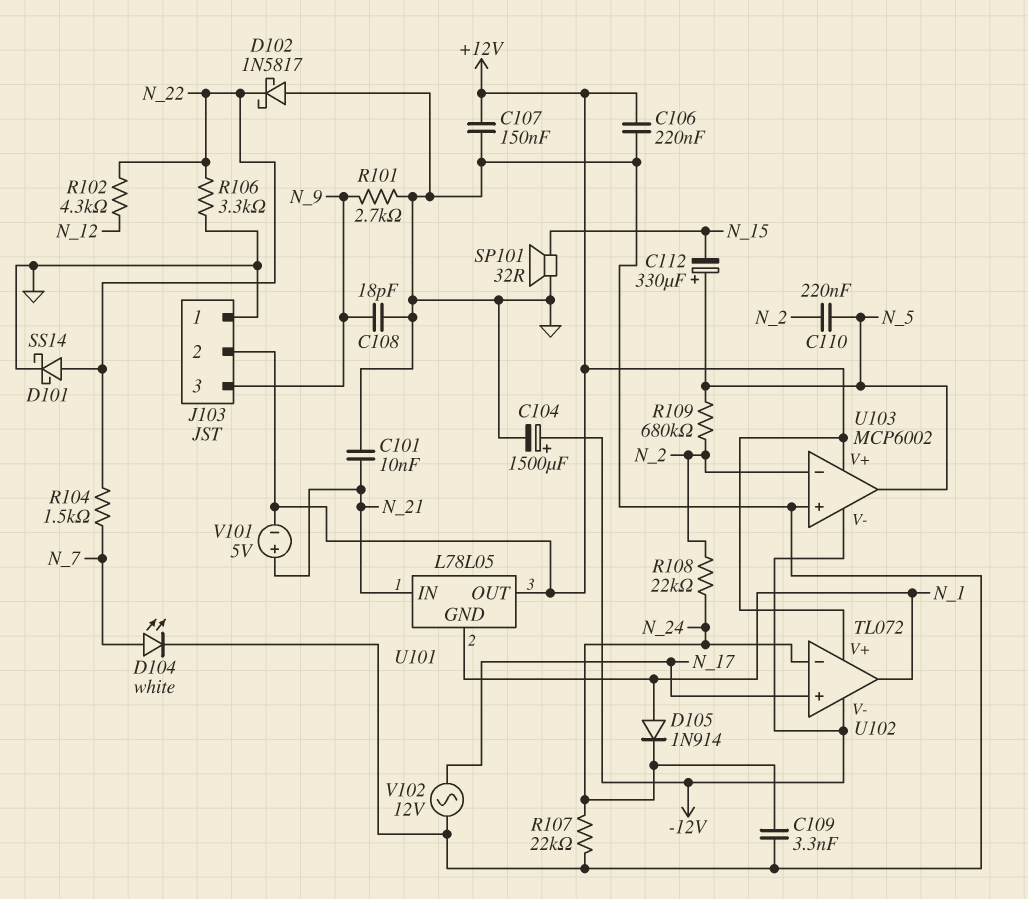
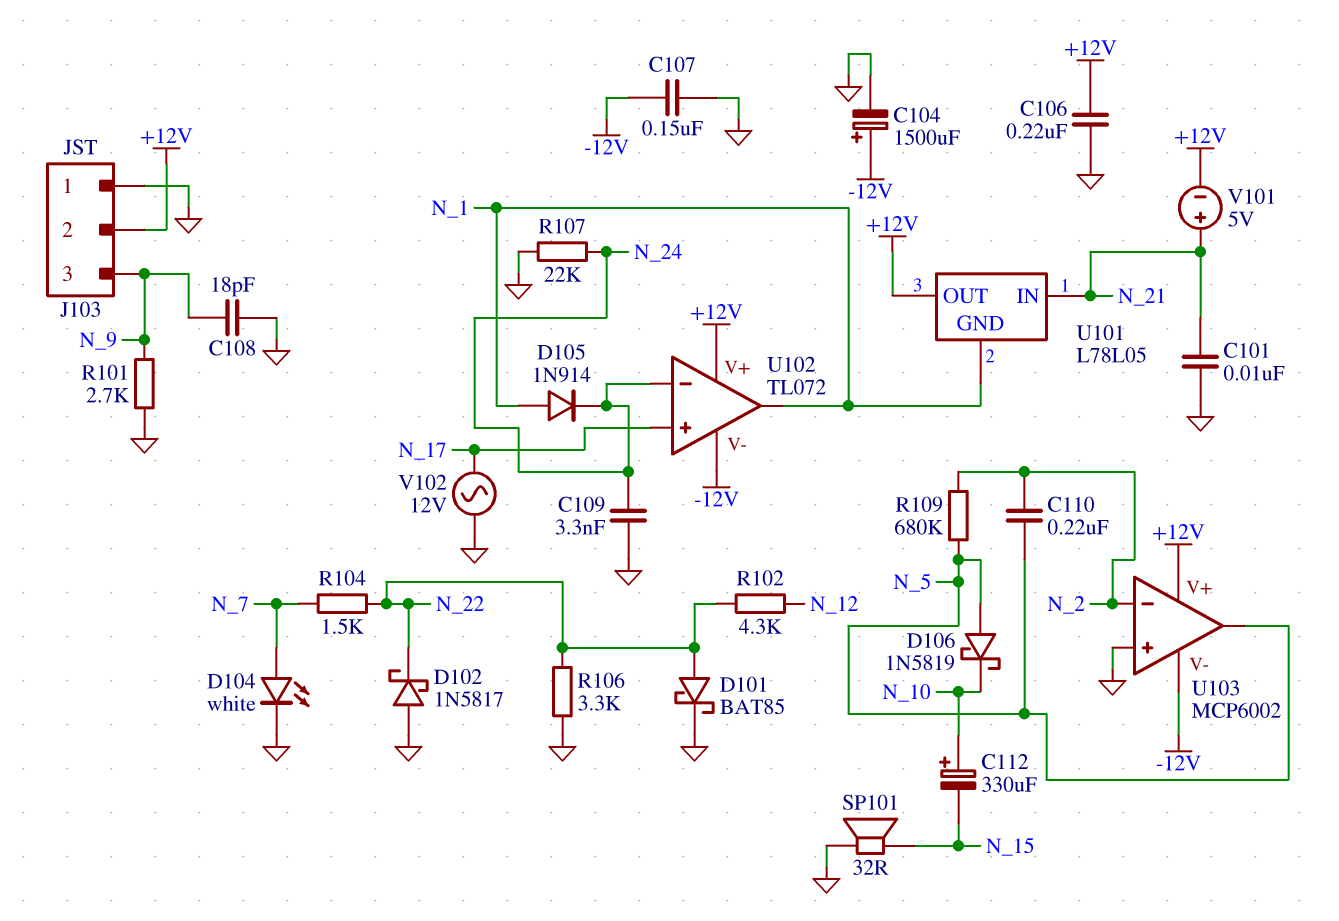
C107: 150nF (+12V, GND) -> 150nF (-12V, GND)
C112: 330uF (plus N_5, minus N_15) -> 330uF (plus N_10, minus N_15)
D101: schottky SS14 (A N_22, K GND) -> schottky BAT85 (A N_22, K GND)
D106: none -> schottky 1N5819 (A N_5, K N_10)
R108: 22k (N_2, N_24) -> none

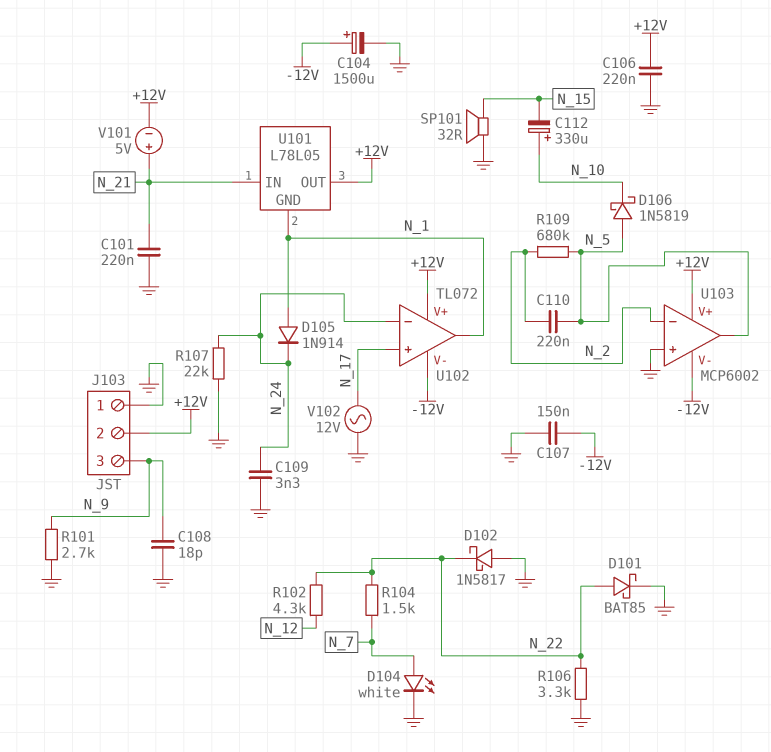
C101: 10nF (GND, N_21) -> 220nF (GND, N_21)

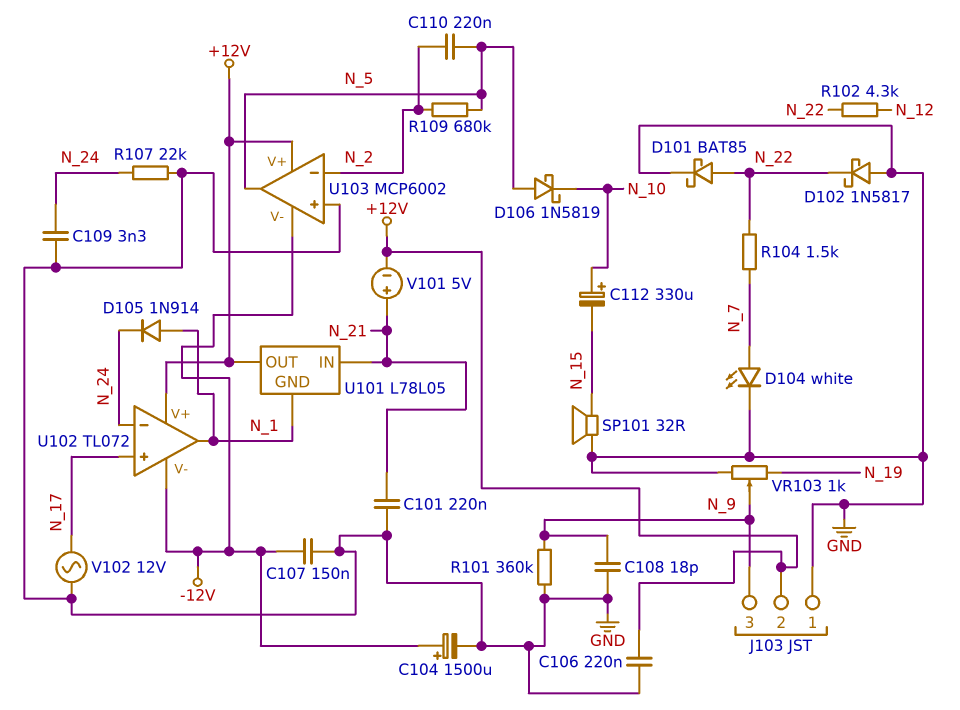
R101: 2.7k (GND, N_9) -> 360k (GND, N_9)
R106: 3.3k (GND, N_22) -> none
VR103: none -> 1k (GND, N_19, wiper N_9)

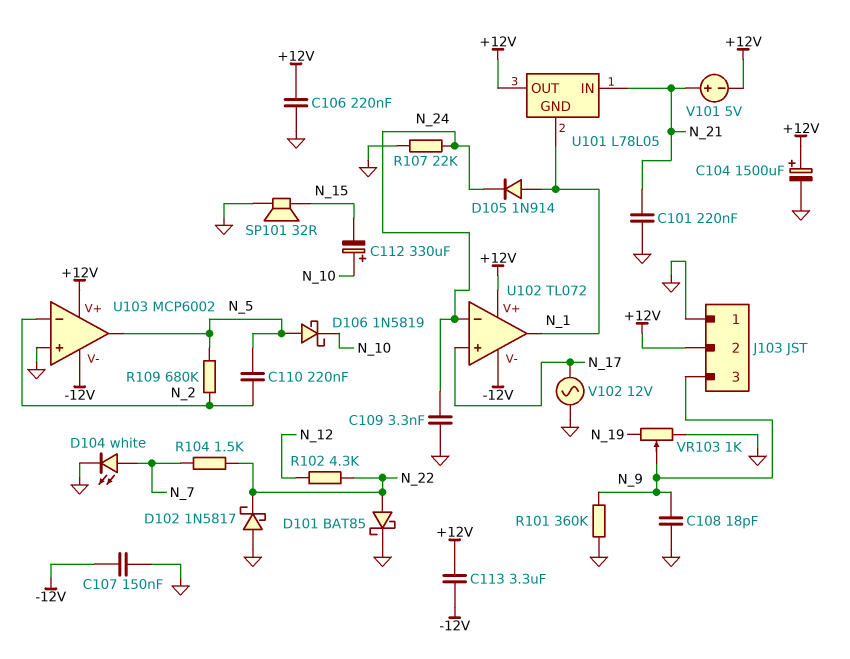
C104: 1500uF (plus -12V, minus GND) -> 1500uF (plus +12V, minus GND)
C113: none -> 3.3uF (+12V, -12V)

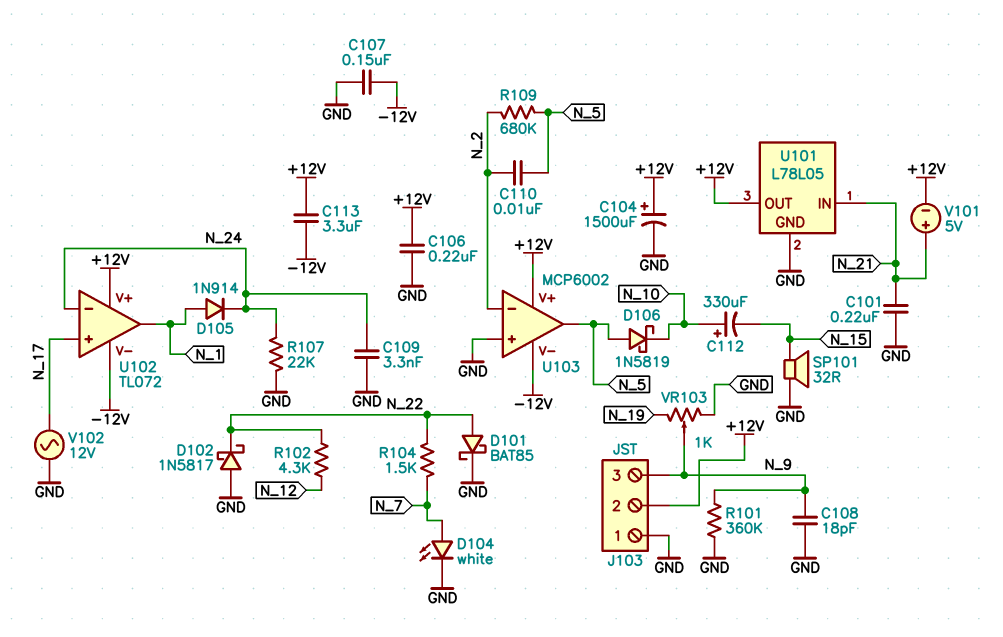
C110: 220nF (N_2, N_5) -> 10nF (N_2, N_5)
U101 pin GND: N_1 -> GND

